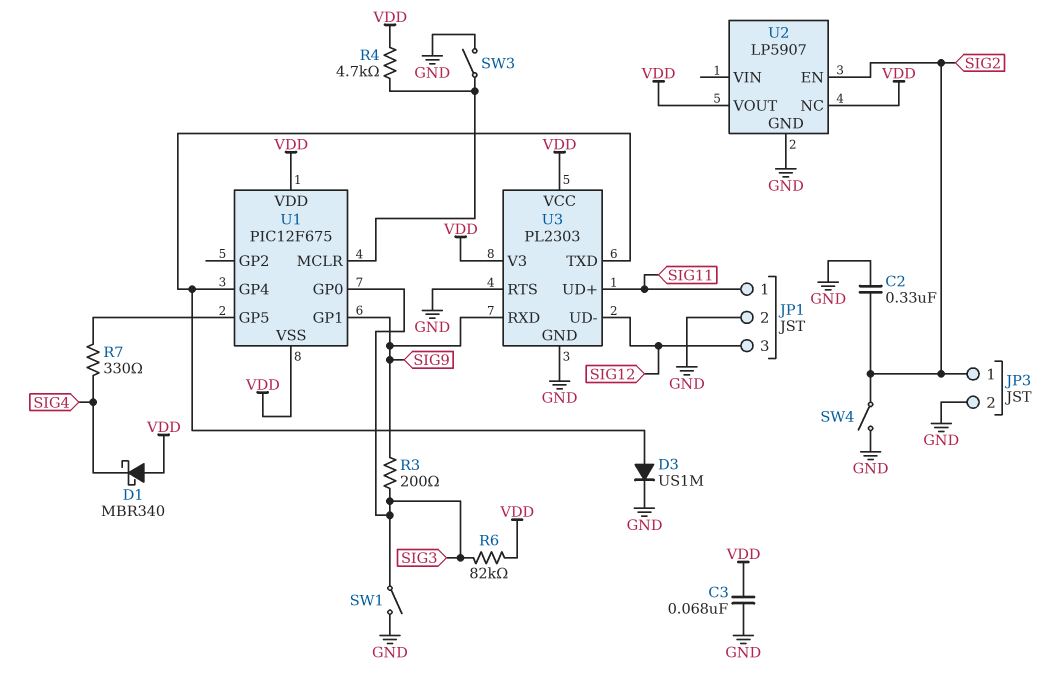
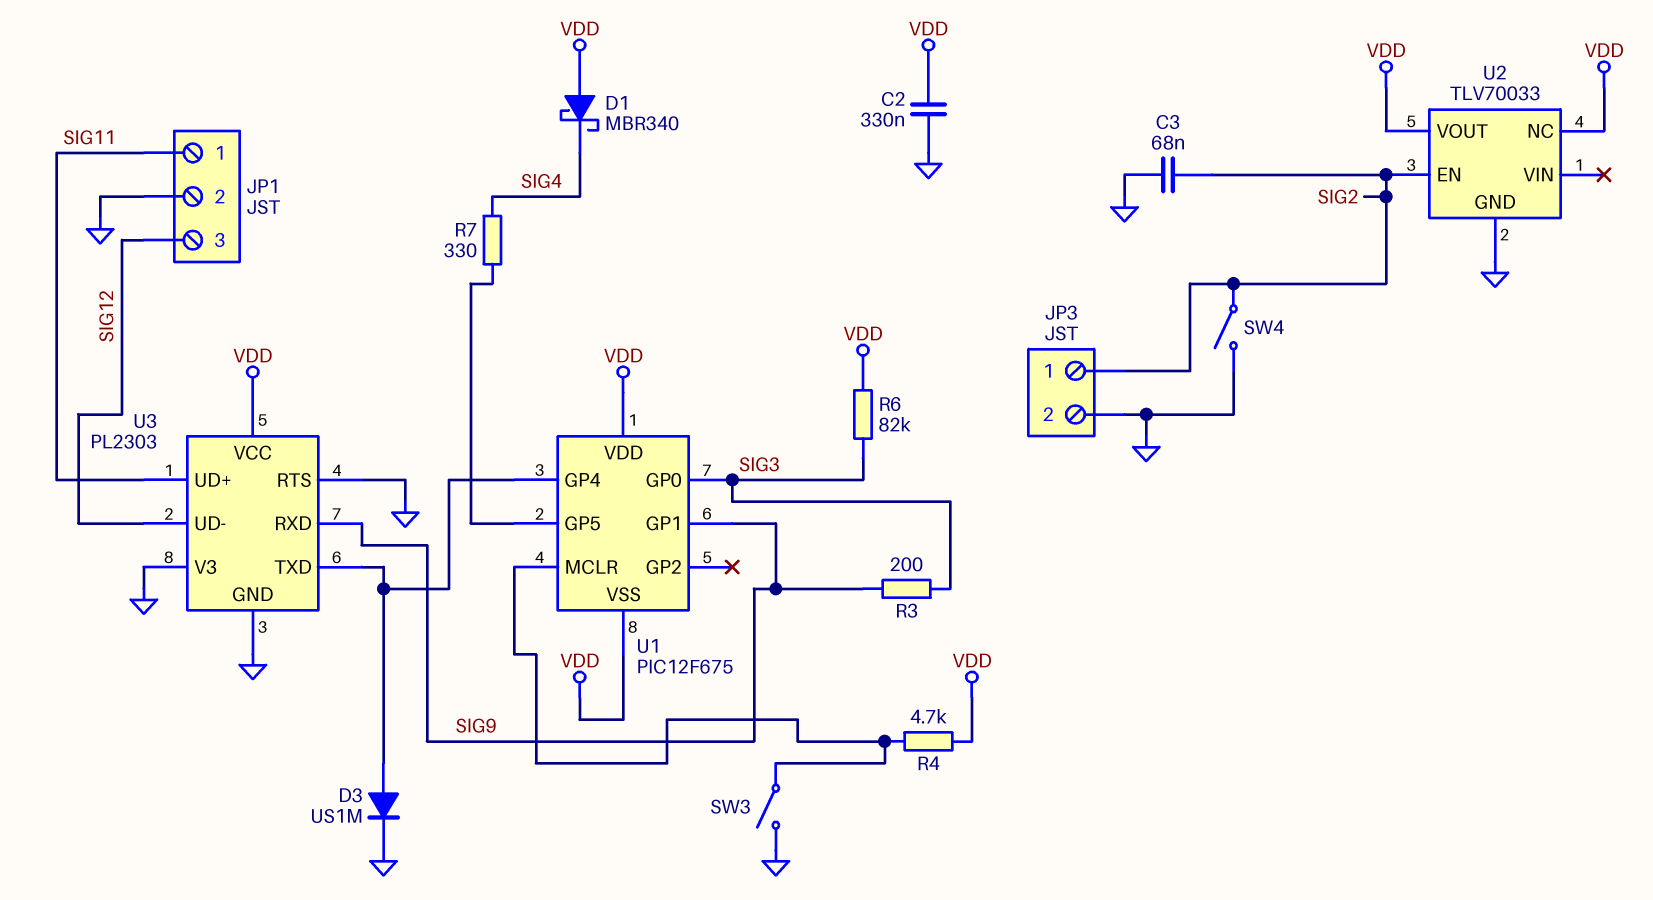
C2: 330nF (GND, SIG2) -> 330nF (GND, VDD)
C3: 68nF (GND, VDD) -> 68nF (GND, SIG2)
SW1: switch (GND, SIG3) -> none
U2: LP5907 -> TLV70033
U3 pin V3: VDD -> GND

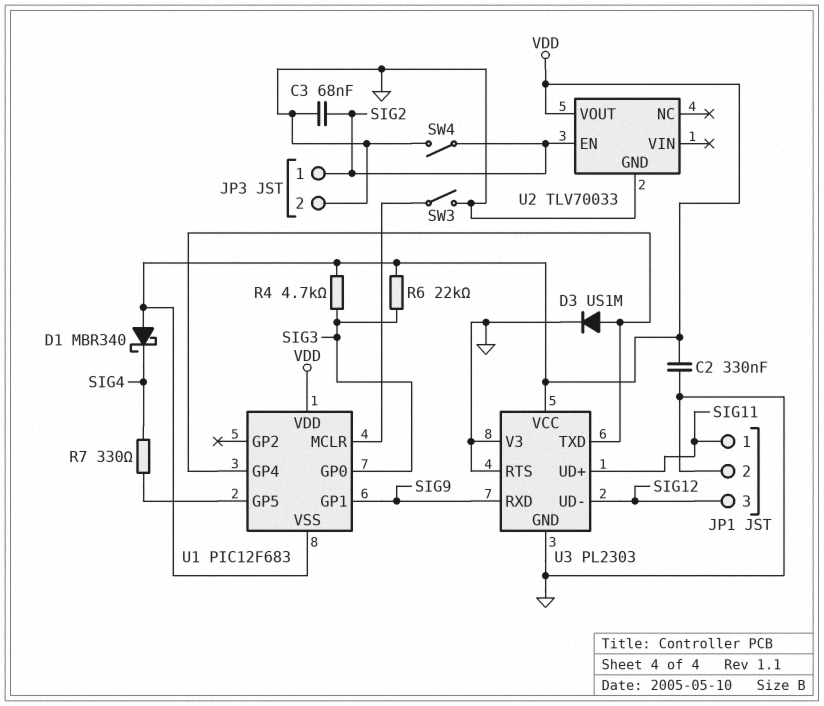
R3: 200 (SIG3, SIG9) -> none
R4: 4.7k (U1/MCLR, VDD) -> 4.7k (SIG3, VDD)
R6: 82k (SIG3, VDD) -> 22k (SIG3, VDD)
U1: PIC12F675 -> PIC12F683
U2 pin NC: VDD -> none

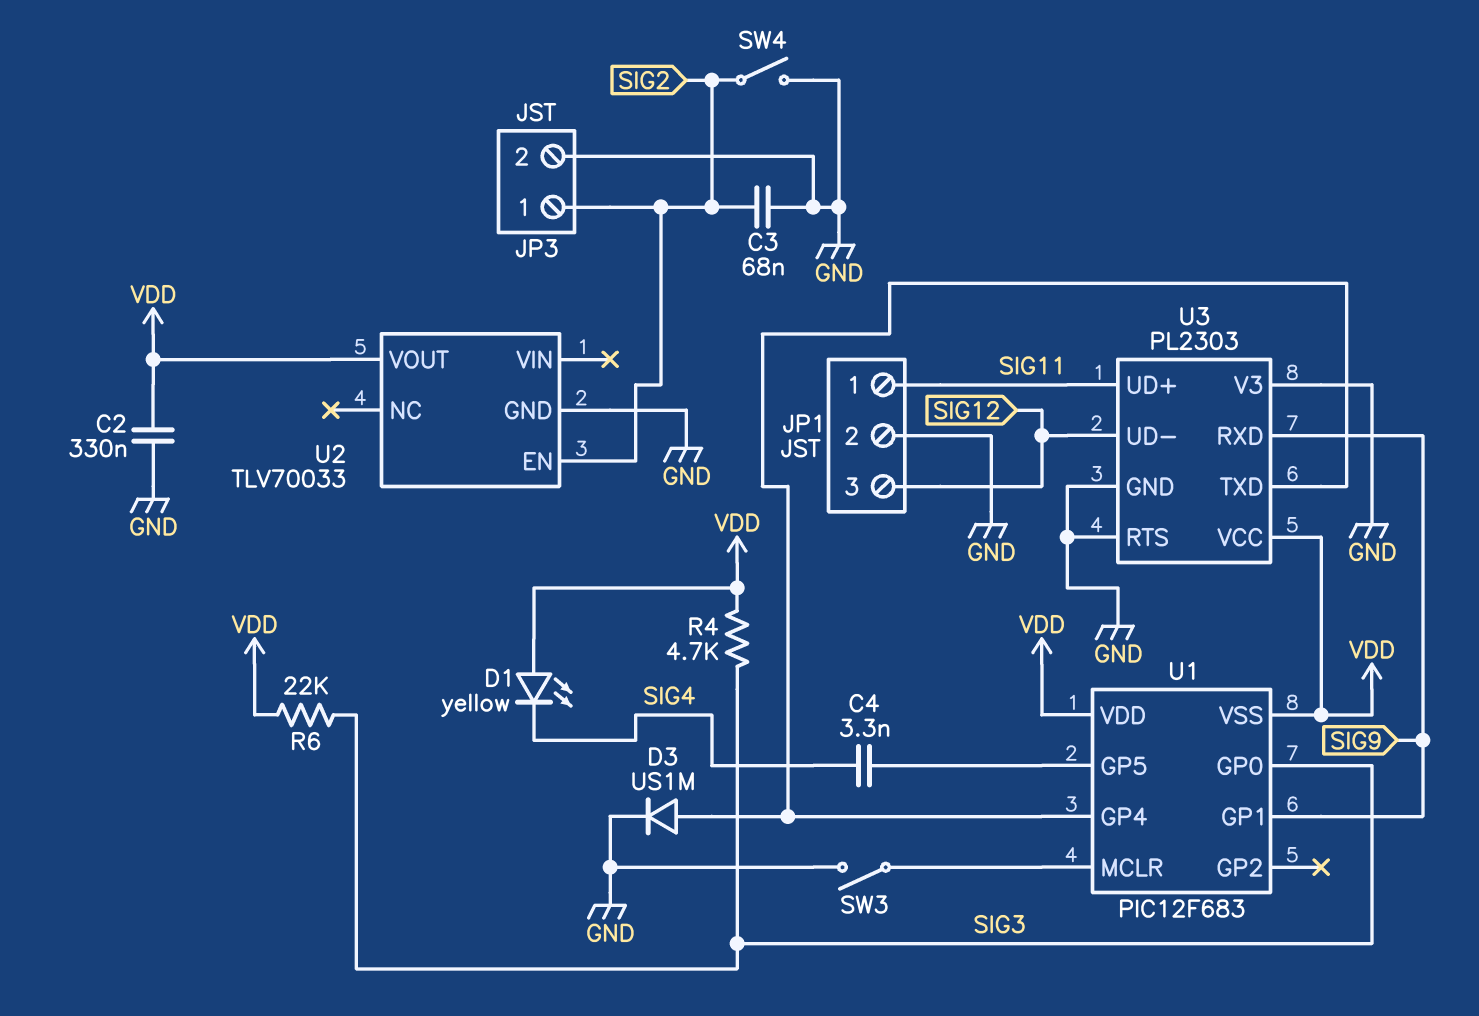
C4: none -> 3.3nF (SIG4, U1/GP5)
D1: schottky MBR340 (A VDD, K SIG4) -> LED yellow (A VDD, K SIG4)
R7: 330 (SIG4, U1/GP5) -> none

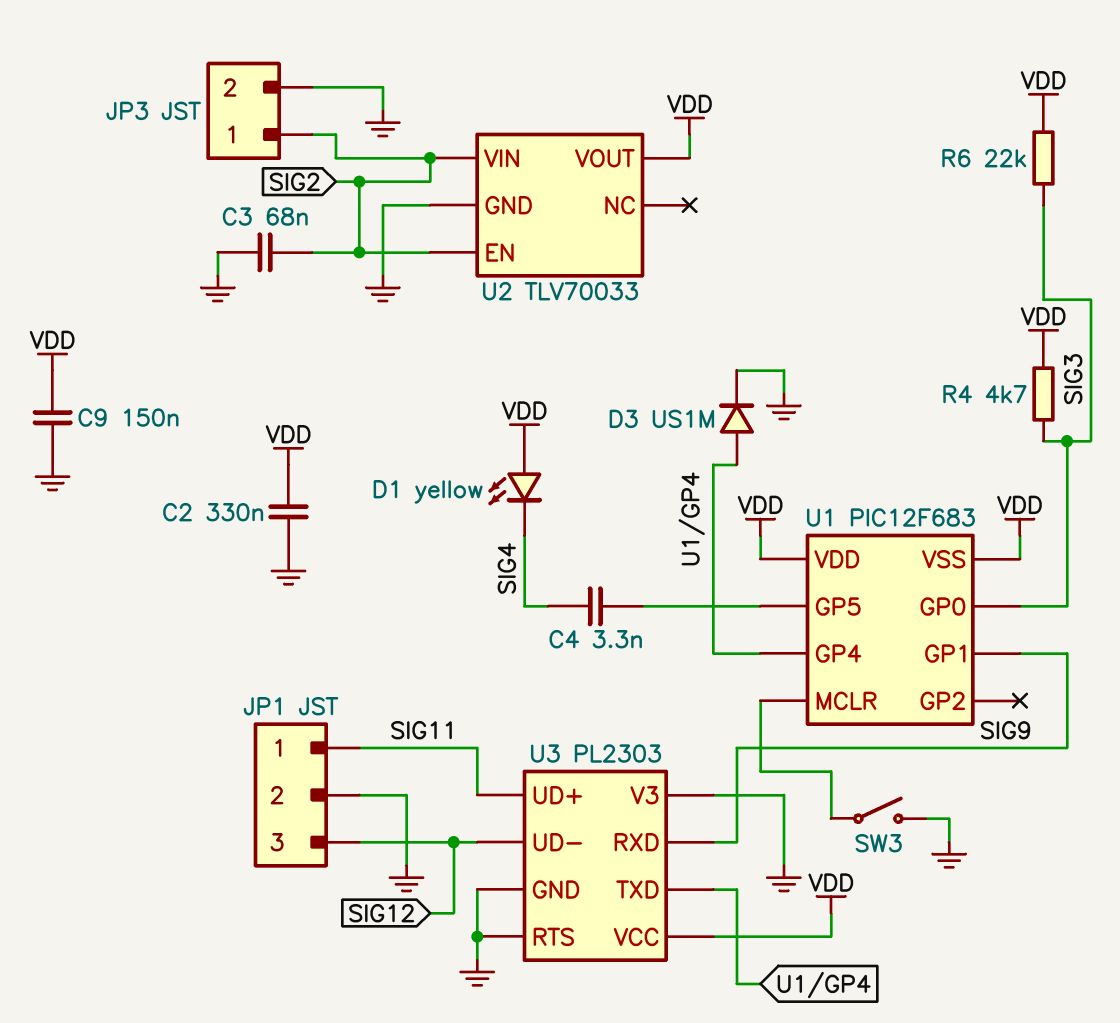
C9: none -> 150nF (GND, VDD)
SW4: switch (GND, SIG2) -> none
U2 pin VIN: none -> SIG2

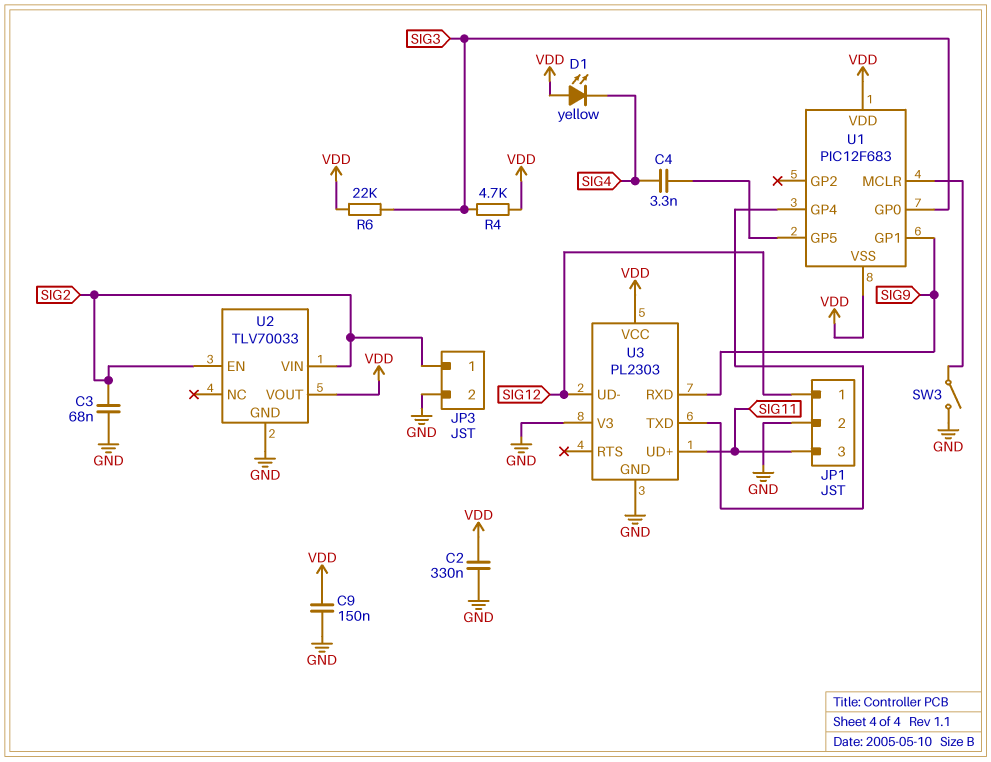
D3: diode US1M (A U1/GP4, K GND) -> none
JP1 pin 1: SIG11 -> SIG12
JP1 pin 3: SIG12 -> SIG11
U3 pin RTS: GND -> none

